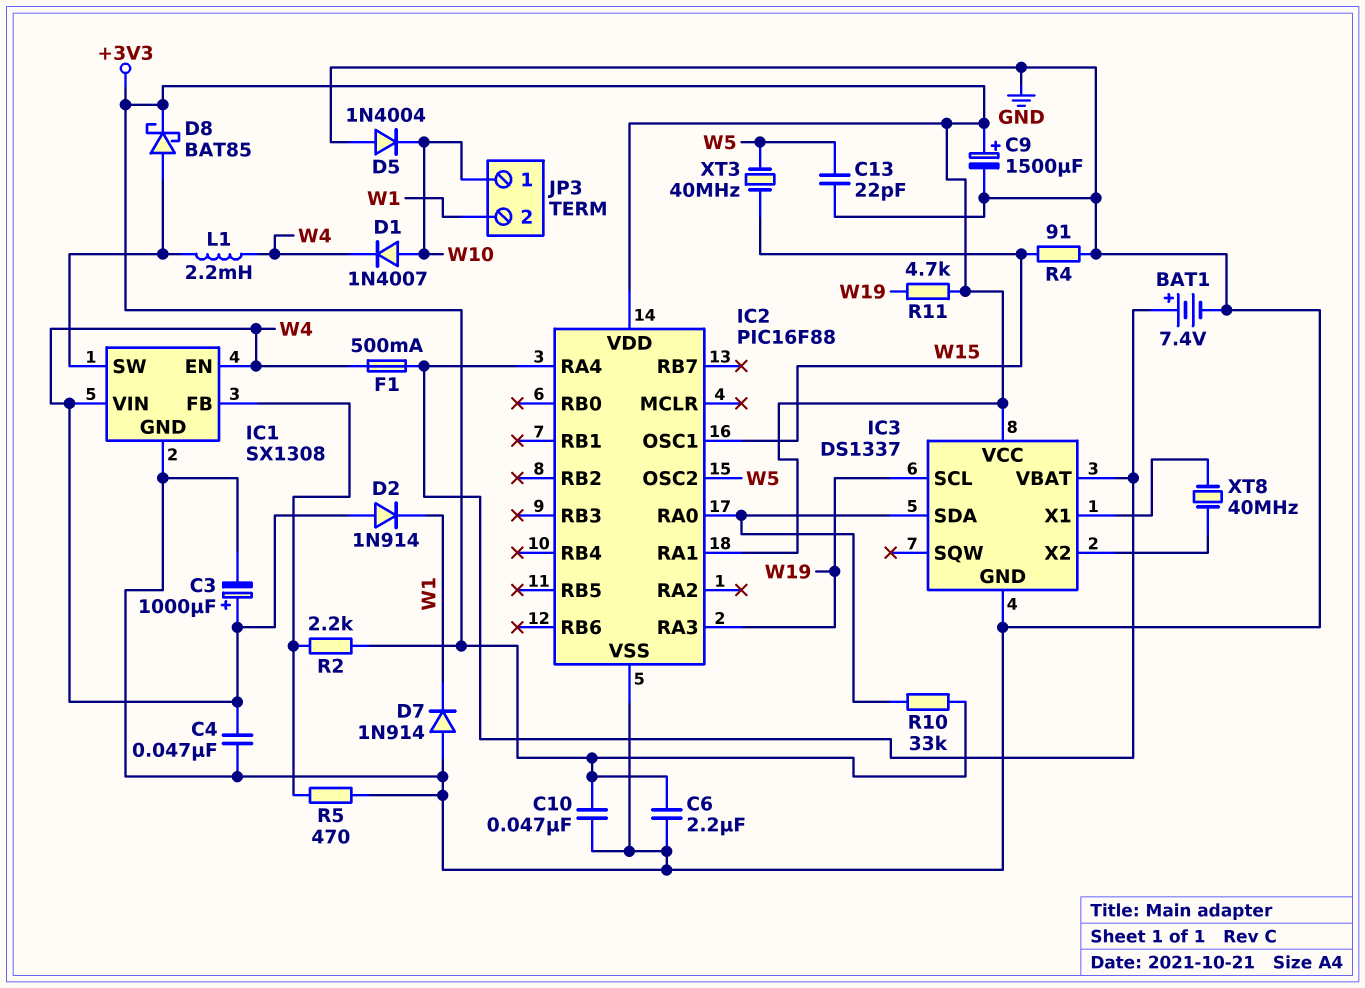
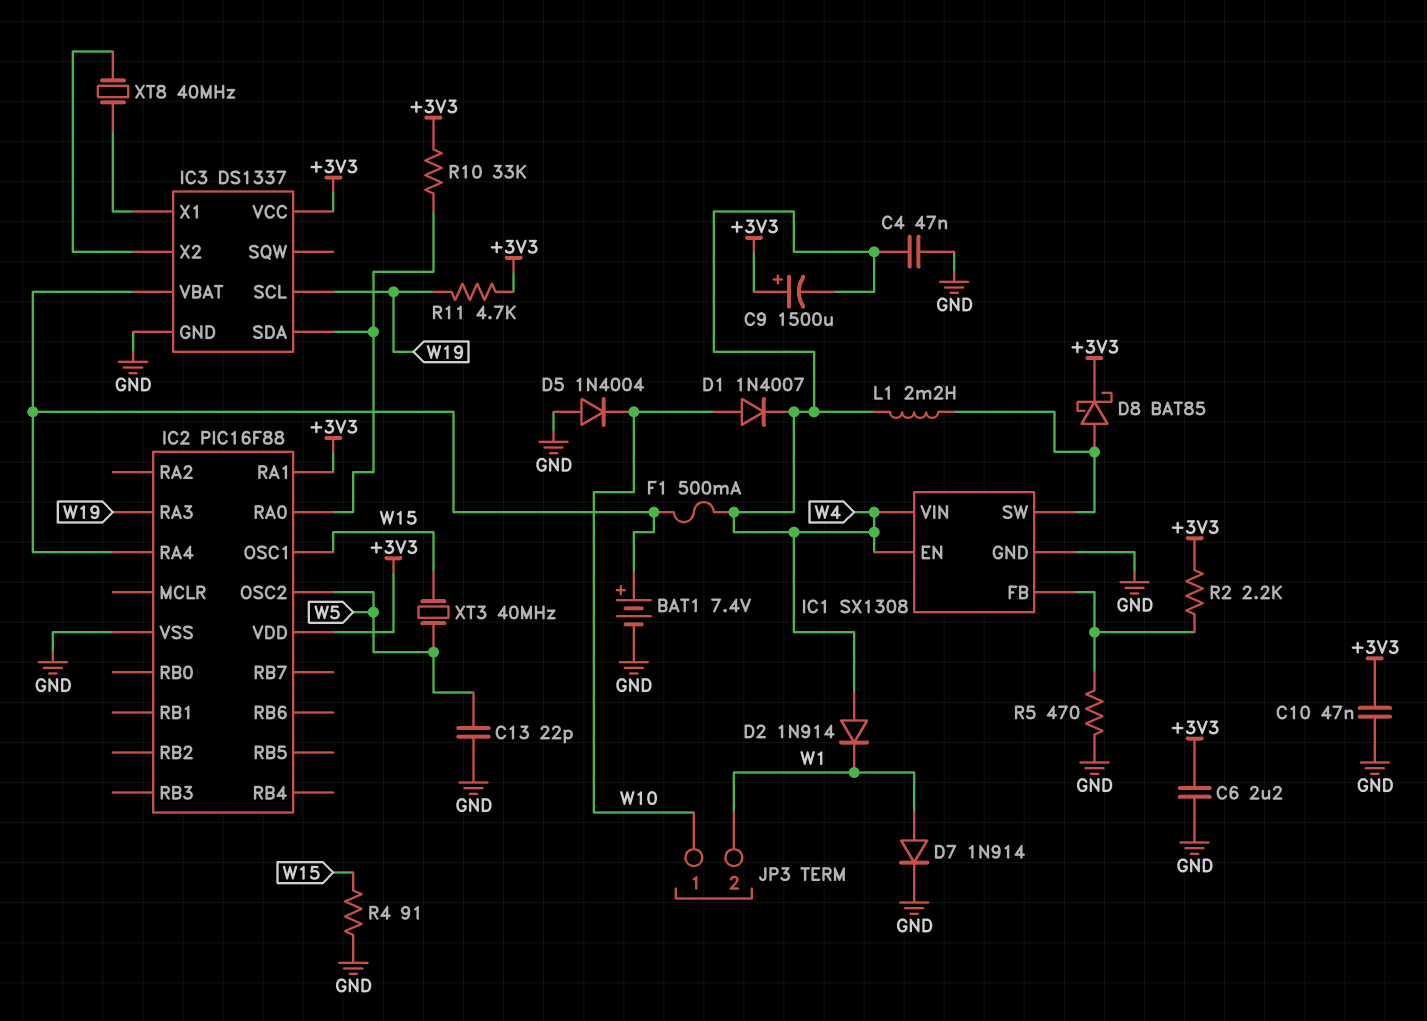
C3: 1000uF (plus W4, minus GND) -> none
C9: 1500uF (plus +3V3, minus GND) -> 1500uF (plus +3V3, minus W4)
D7: diode 1N914 (A GND, K W1) -> diode 1N914 (A W1, K GND)

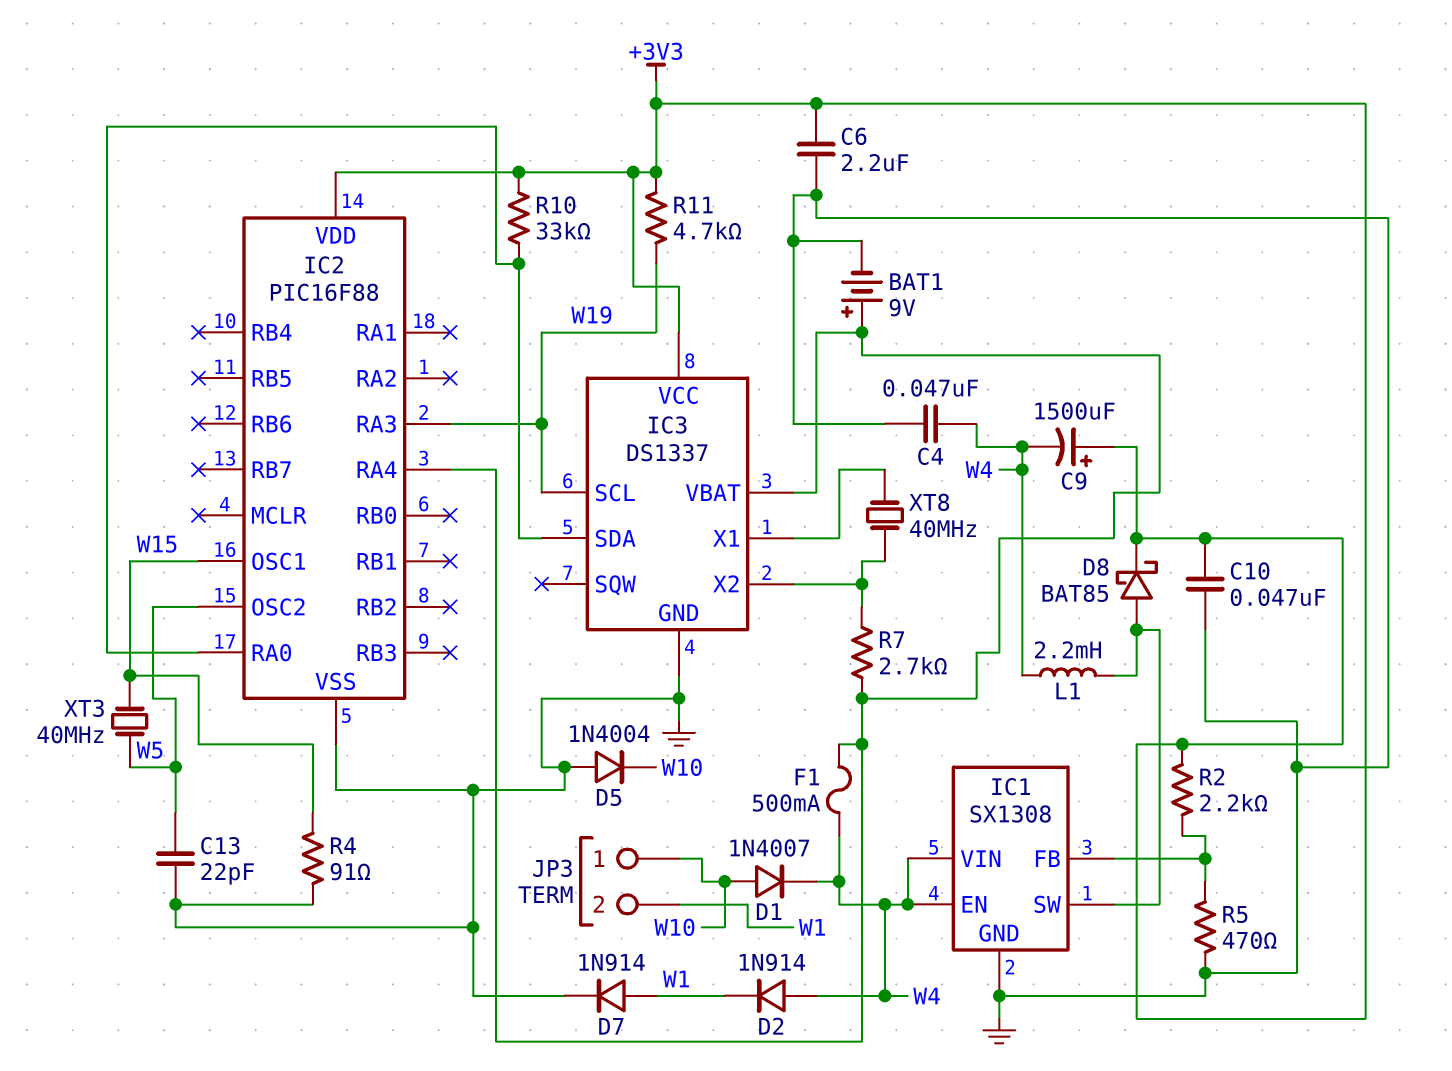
BAT1: 7.4V (plus IC2/RA4, minus GND) -> 9V (plus IC2/RA4, minus GND)
IC2 pin RA1: +3V3 -> none
R7: none -> 2.7k (IC2/RA4, IC3/X2)

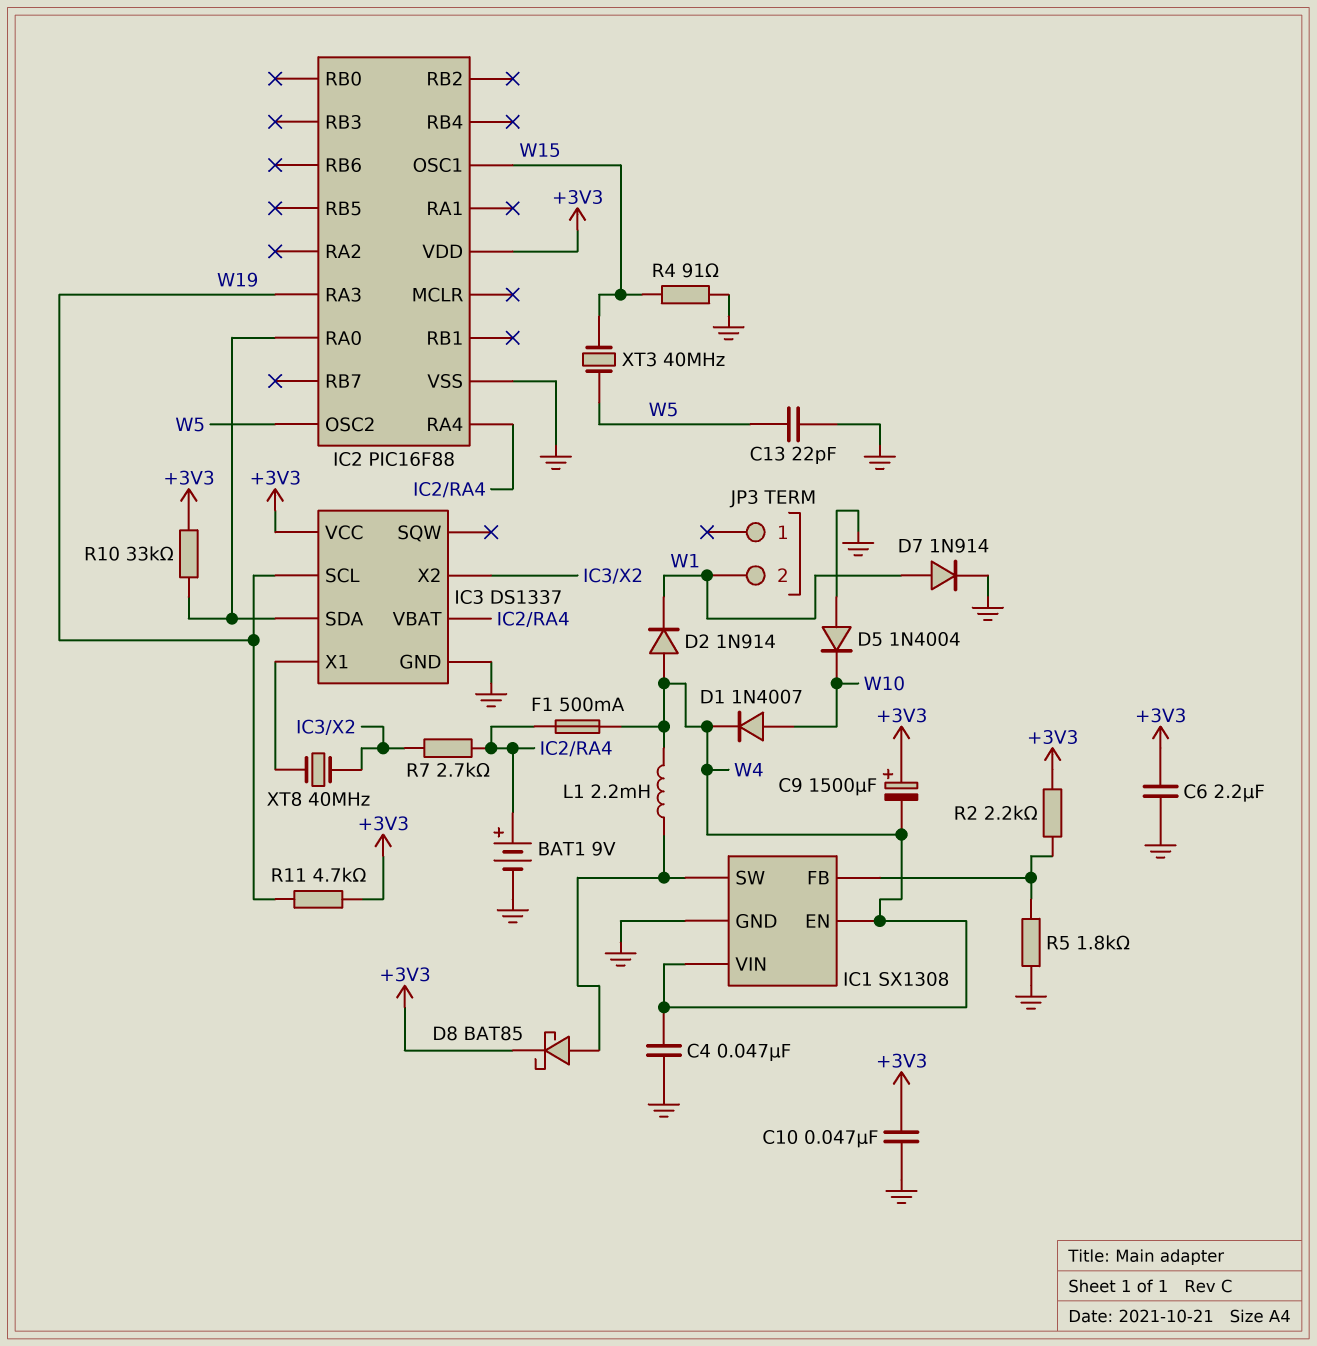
JP3 pin 1: W10 -> none
R5: 470 (GND, IC1/FB) -> 1.8k (GND, IC1/FB)

